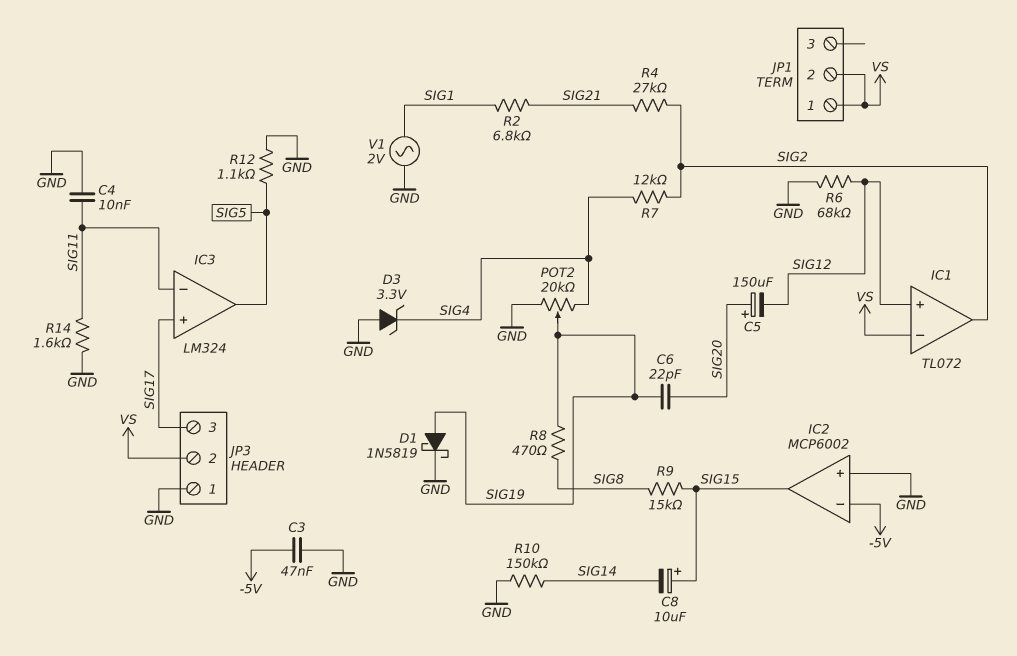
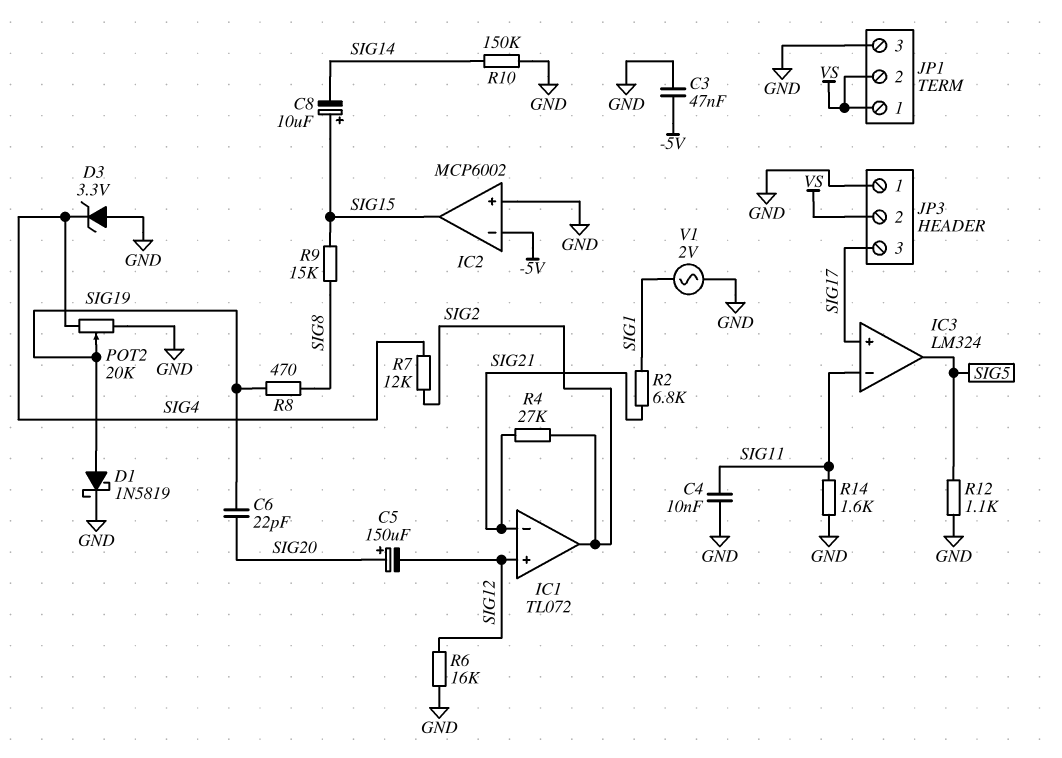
IC1 pin in-: VS -> SIG21
JP1 pin 3: none -> GND
R6: 68k (GND, SIG12) -> 16k (GND, SIG12)

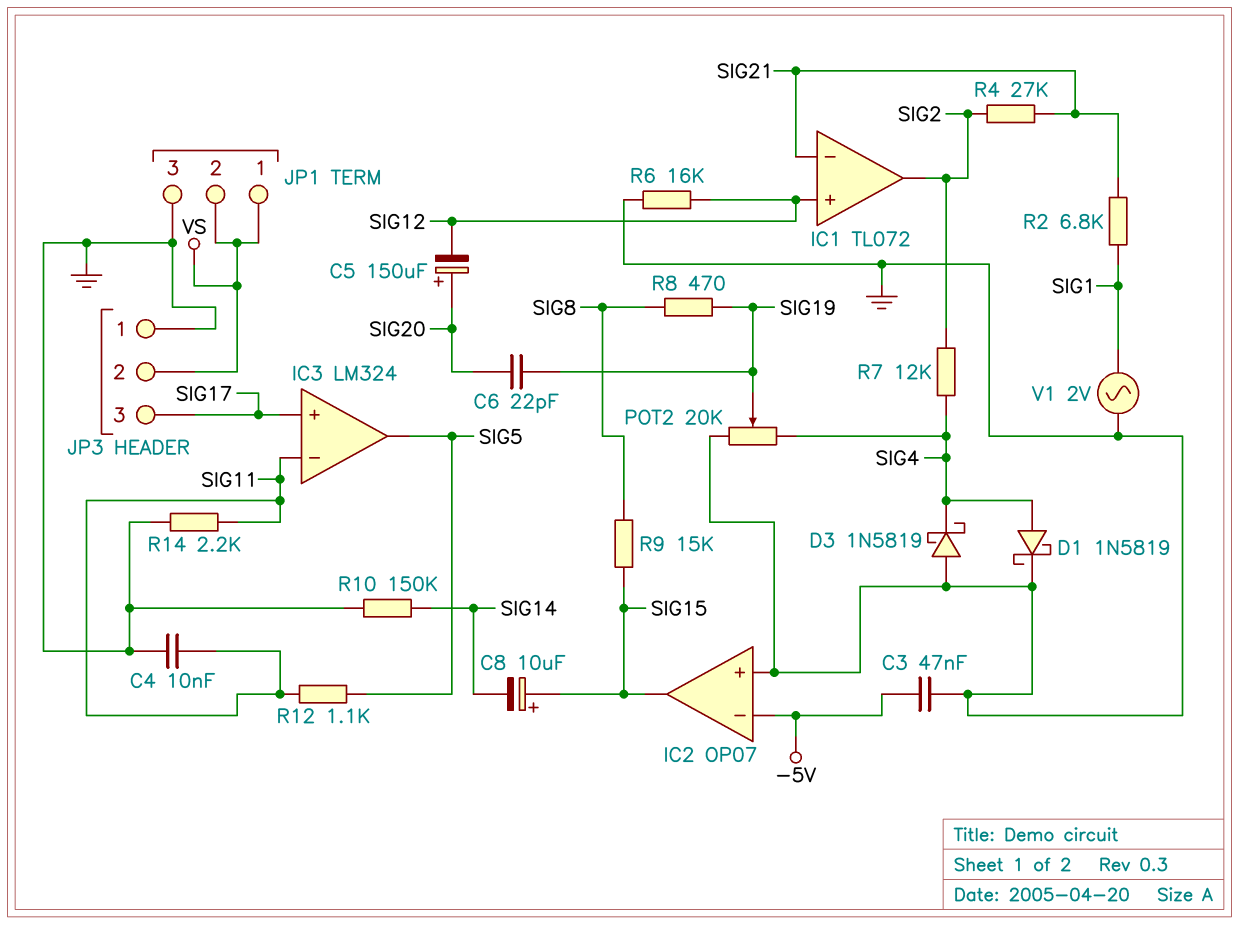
D1: schottky 1N5819 (A SIG19, K GND) -> schottky 1N5819 (A SIG4, K GND)
D3: zener 3.3V (A GND, K SIG4) -> schottky 1N5819 (A GND, K SIG4)
IC2: MCP6002 -> OP07
R12: 1.1k (GND, SIG5) -> 1.1k (SIG5, SIG11)
R14: 1.6k (GND, SIG11) -> 2.2k (GND, SIG11)

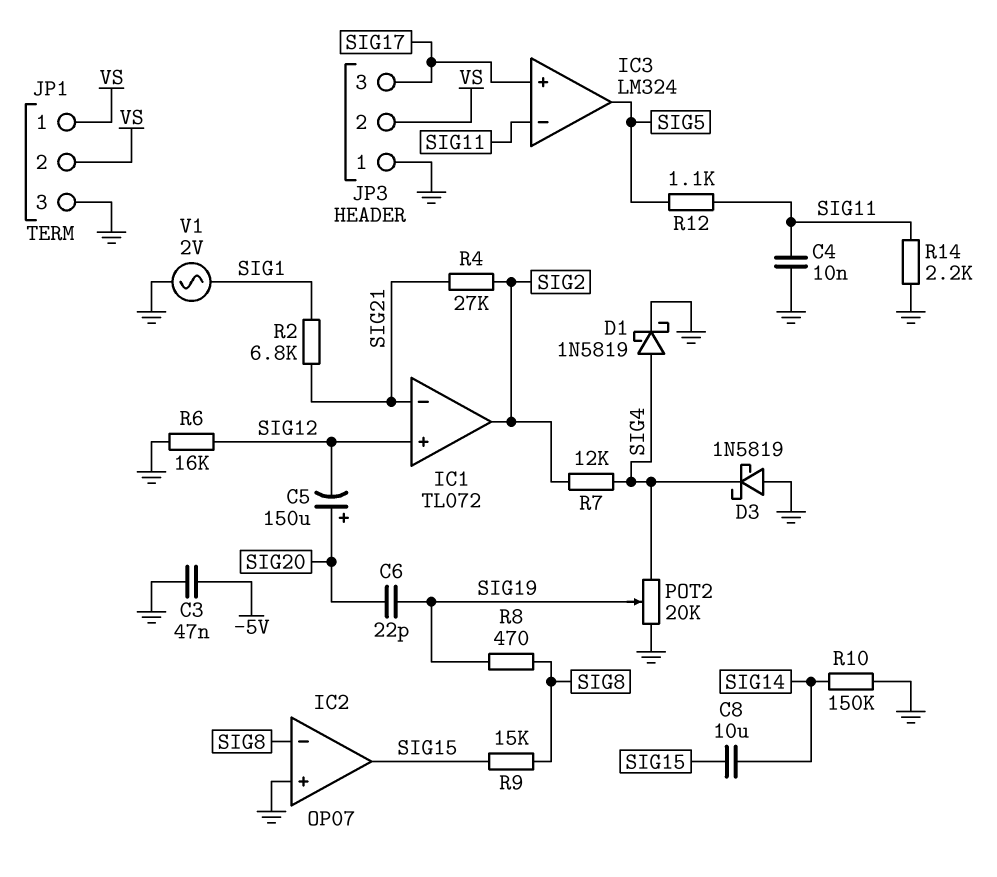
C8: 10uF (plus SIG15, minus SIG14) -> 10uF (SIG14, SIG15)
IC2 pin in-: -5V -> SIG8

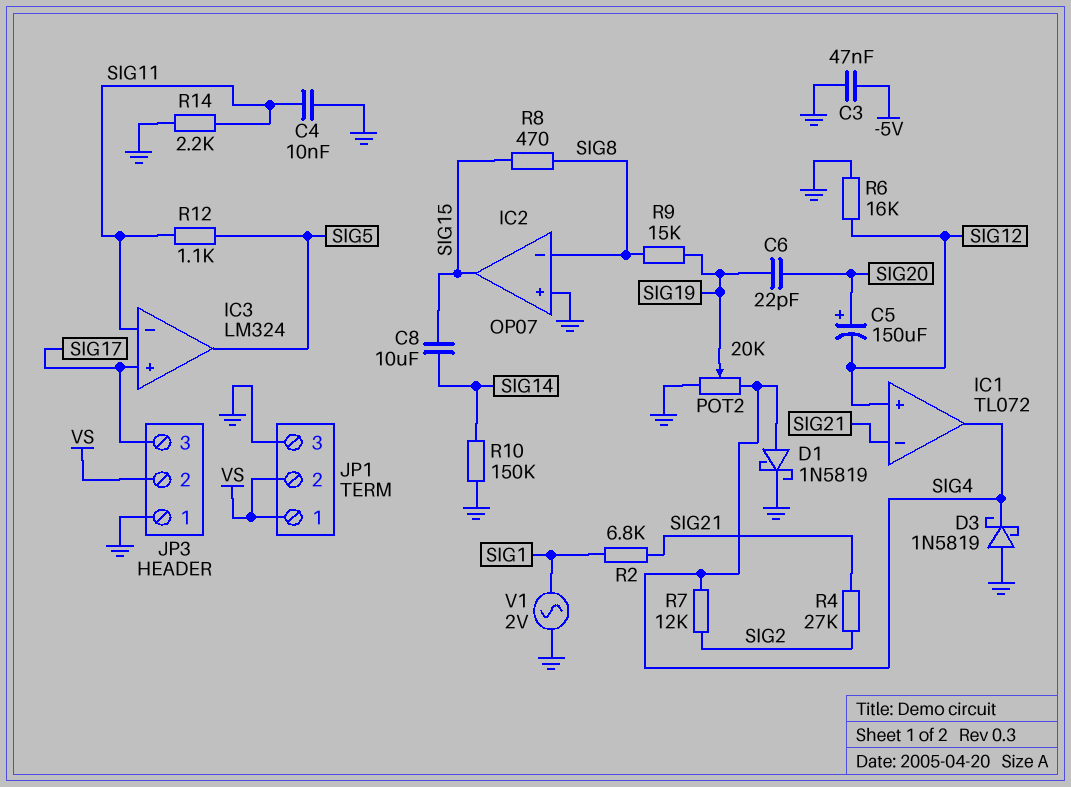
IC1 pin out: SIG2 -> SIG4
R8: 470 (SIG8, SIG19) -> 470 (SIG8, SIG15)
R9: 15k (SIG8, SIG15) -> 15k (SIG8, SIG19)

